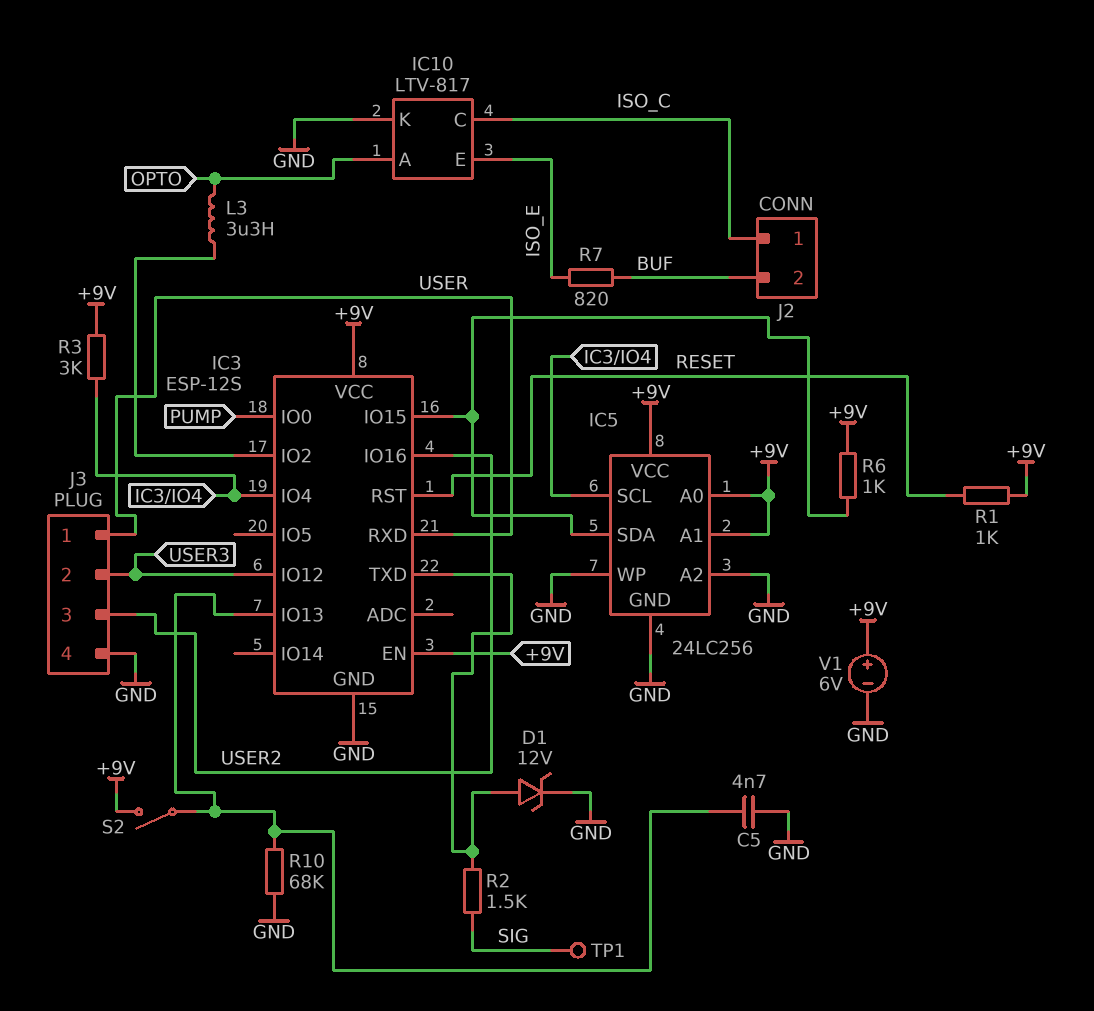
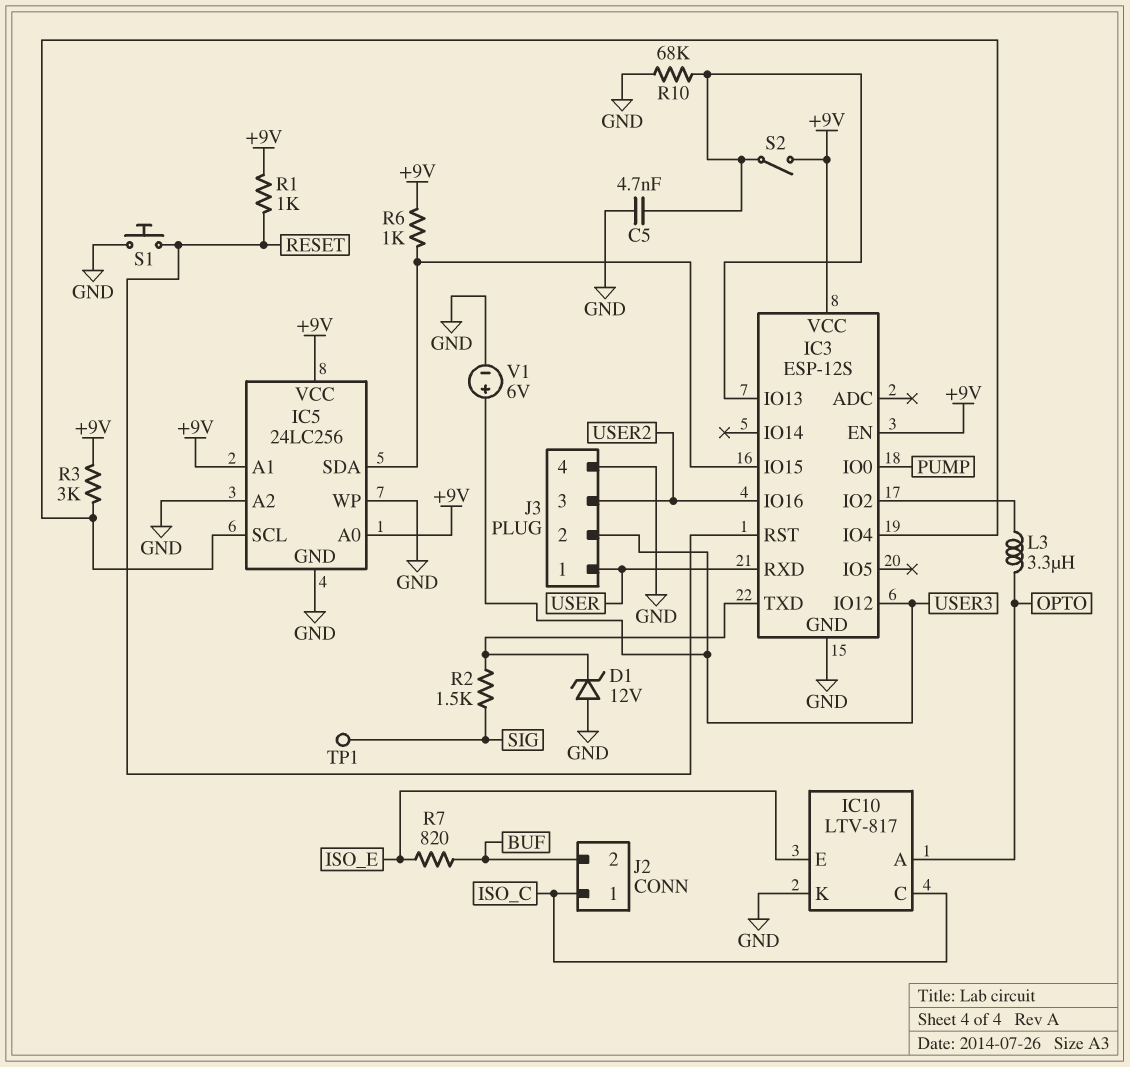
D1: zener 12V (A IC3/TXD, K GND) -> zener 12V (A GND, K IC3/TXD)
S1: none -> button (GND, RESET)
V1: 6V (plus +9V, minus GND) -> 6V (plus USER3, minus GND)

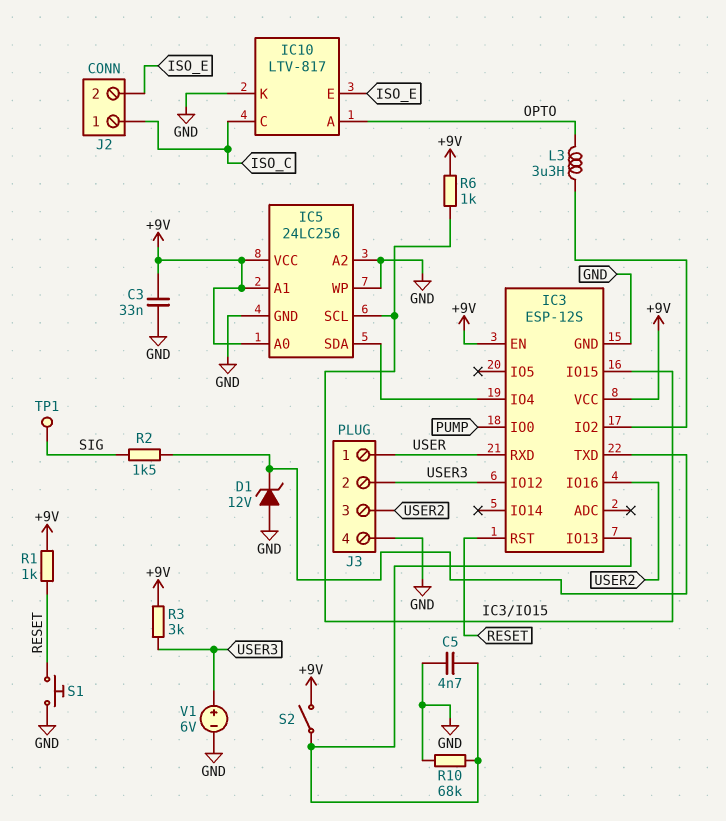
C3: none -> 33nF (+9V, GND)
IC5 pin SCL: IC3/IO4 -> IC3/IO15
IC5 pin SDA: IC3/IO15 -> IC3/IO4
J2 pin 2: BUF -> ISO_E
R3: 3k (+9V, IC3/IO4) -> 3k (+9V, USER3)
R7: 820 (BUF, ISO_E) -> none

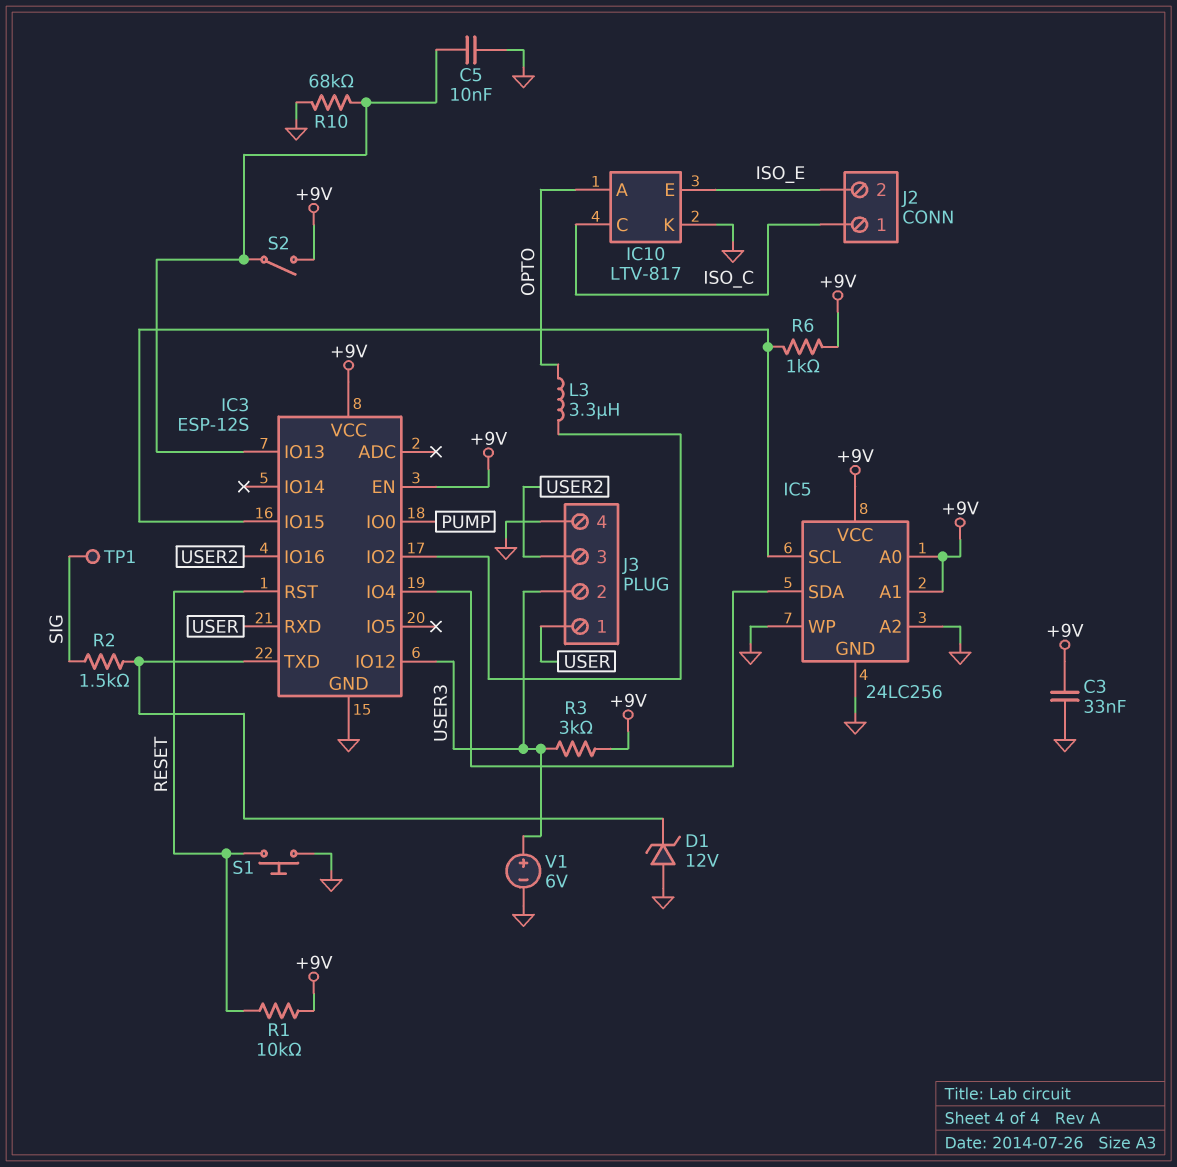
C5: 4.7nF (GND, IC3/IO13) -> 10nF (GND, IC3/IO13)
R1: 1k (+9V, RESET) -> 10k (+9V, RESET)

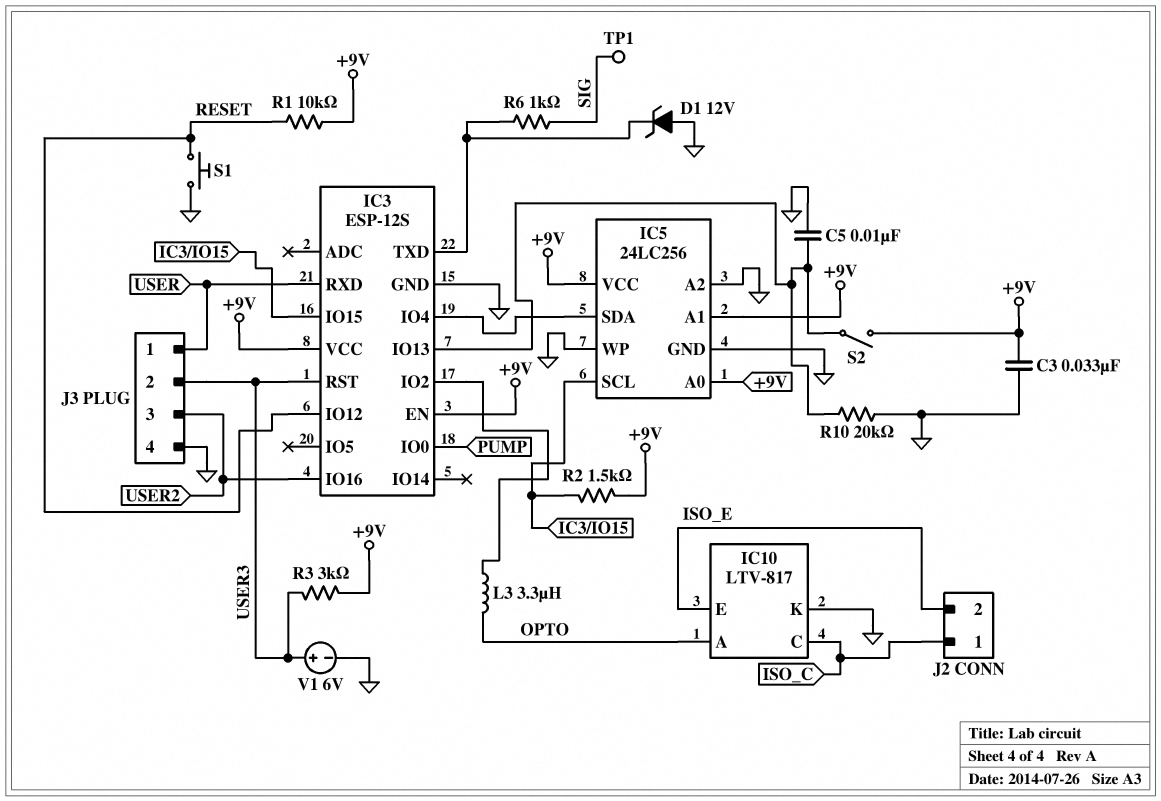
IC3 pin IO12: USER3 -> RESET
IC3 pin RST: RESET -> USER3
R2: 1.5k (IC3/TXD, SIG) -> 1.5k (+9V, IC3/IO15)
R6: 1k (+9V, IC3/IO15) -> 1k (IC3/TXD, SIG)
R10: 68k (GND, IC3/IO13) -> 20k (GND, IC3/IO13)

